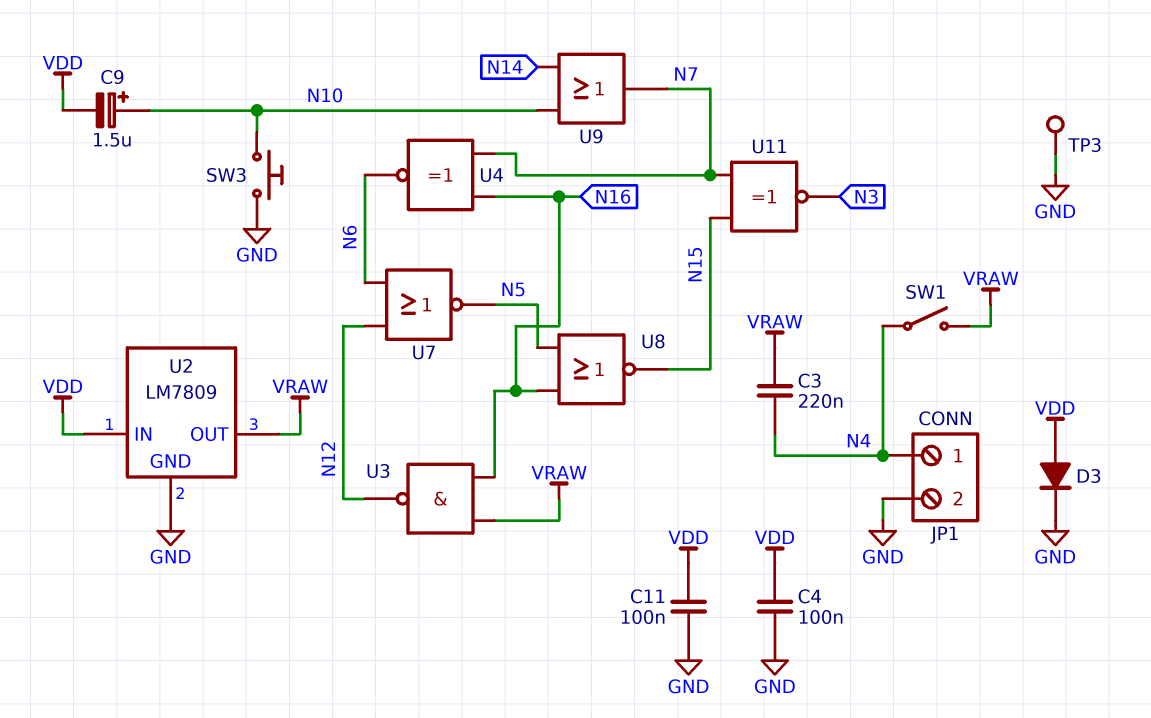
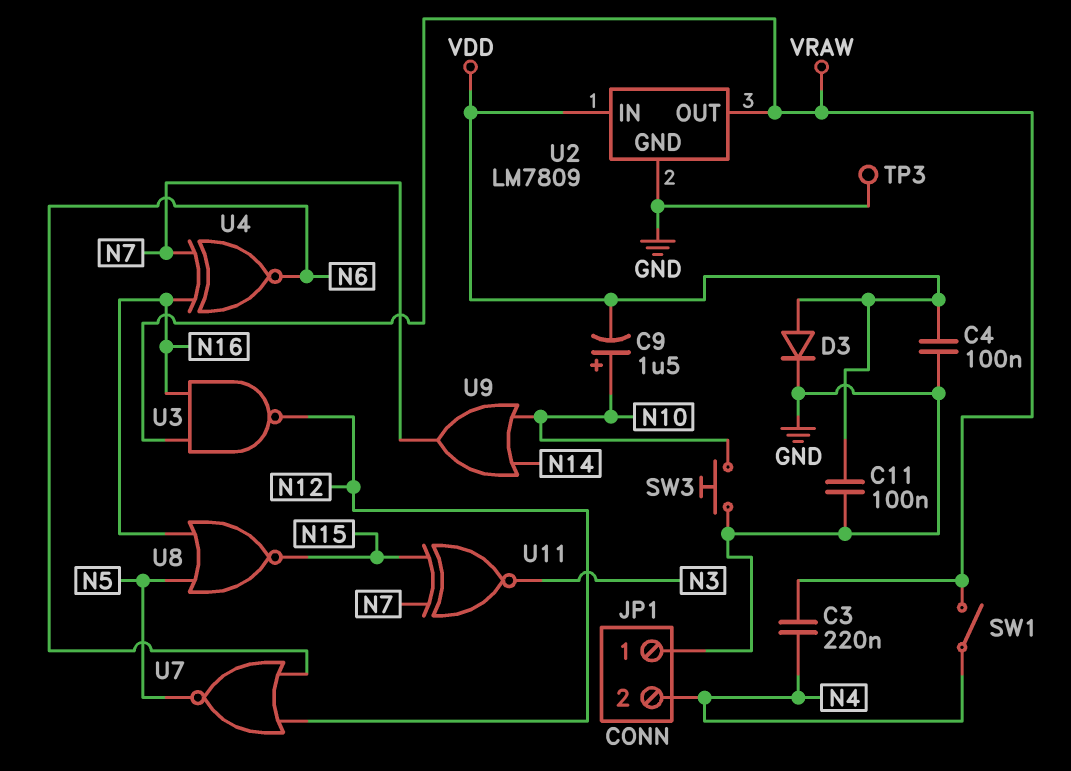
JP1 pin 1: N4 -> GND
JP1 pin 2: GND -> N4

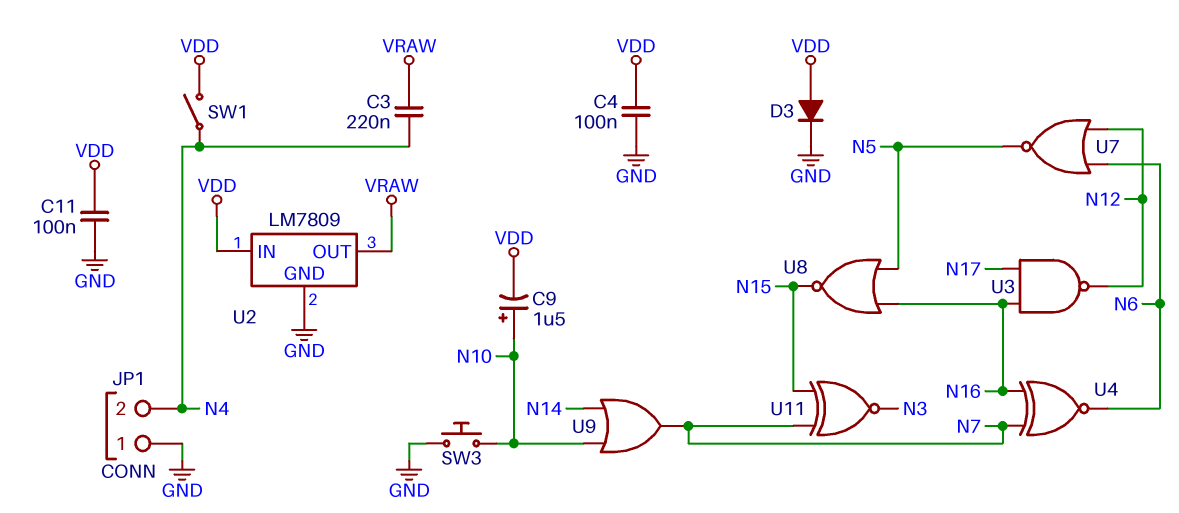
SW1: switch (N4, VRAW) -> switch (N4, VDD)
TP3: test point (GND) -> none
U3: NAND (in N16, in VRAW, out N12) -> NAND (in N16, in N17, out N12)

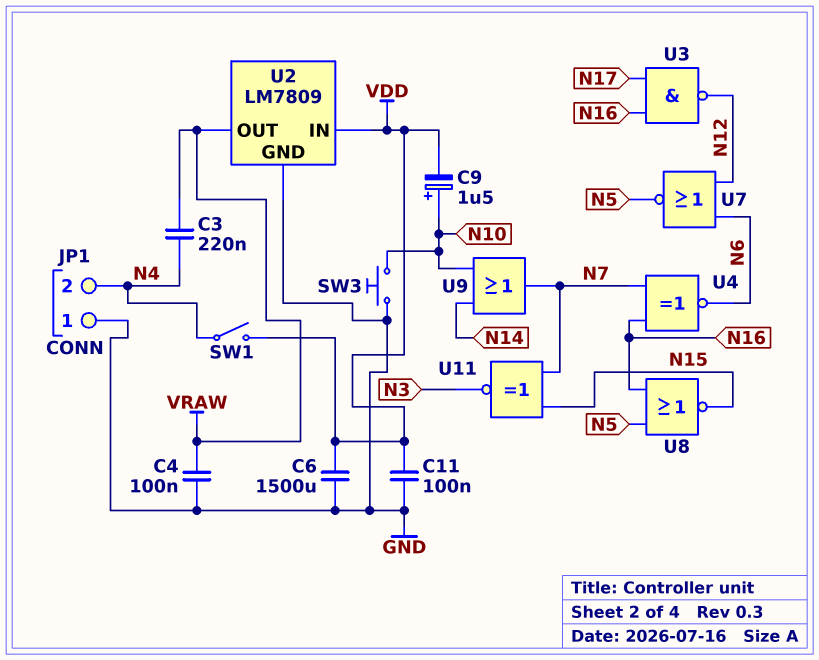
C4: 100nF (GND, VDD) -> 100nF (GND, VRAW)
C6: none -> 1500uF (GND, VDD)
D3: diode (A VDD, K GND) -> none

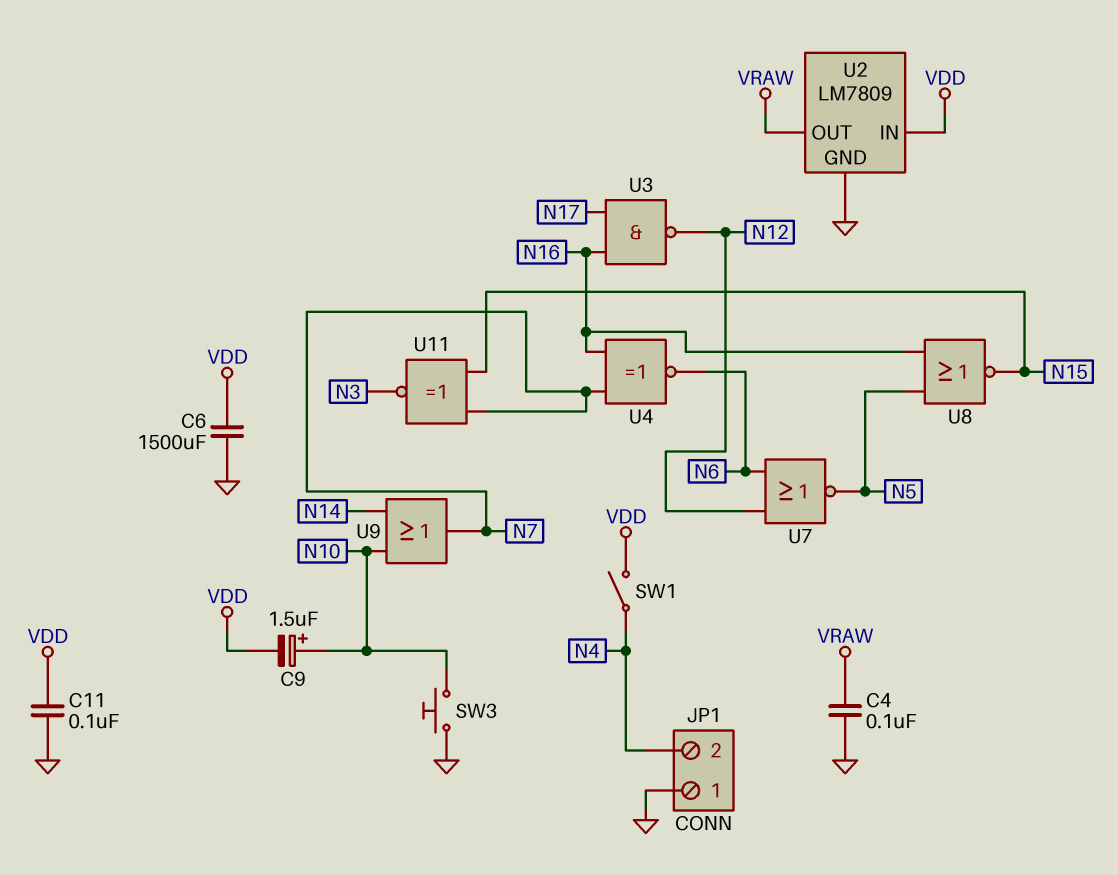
C3: 220nF (N4, VRAW) -> none

